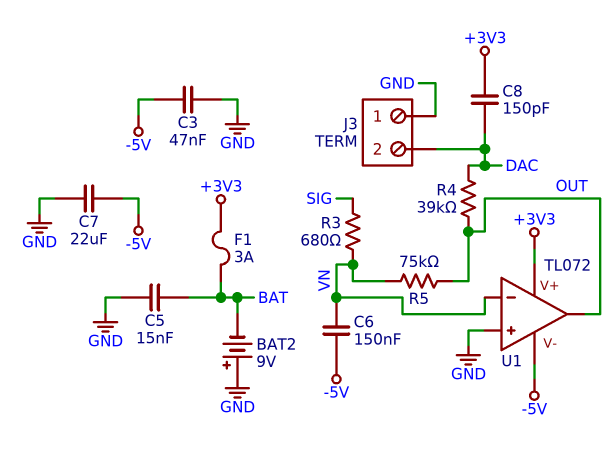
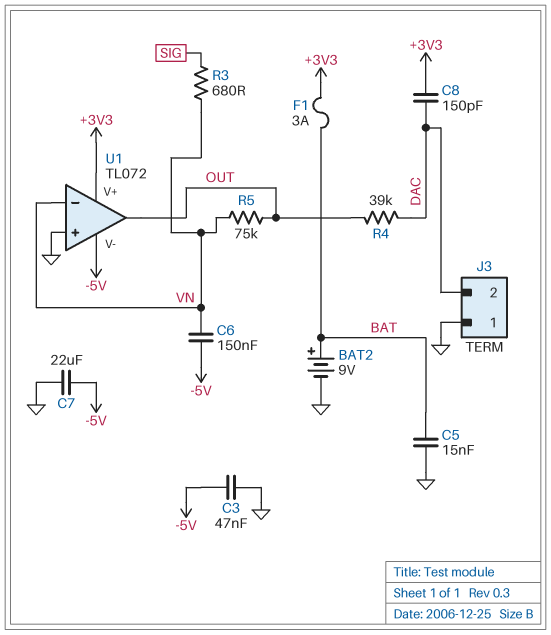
BAT2: 9V (plus GND, minus BAT) -> 9V (plus BAT, minus GND)

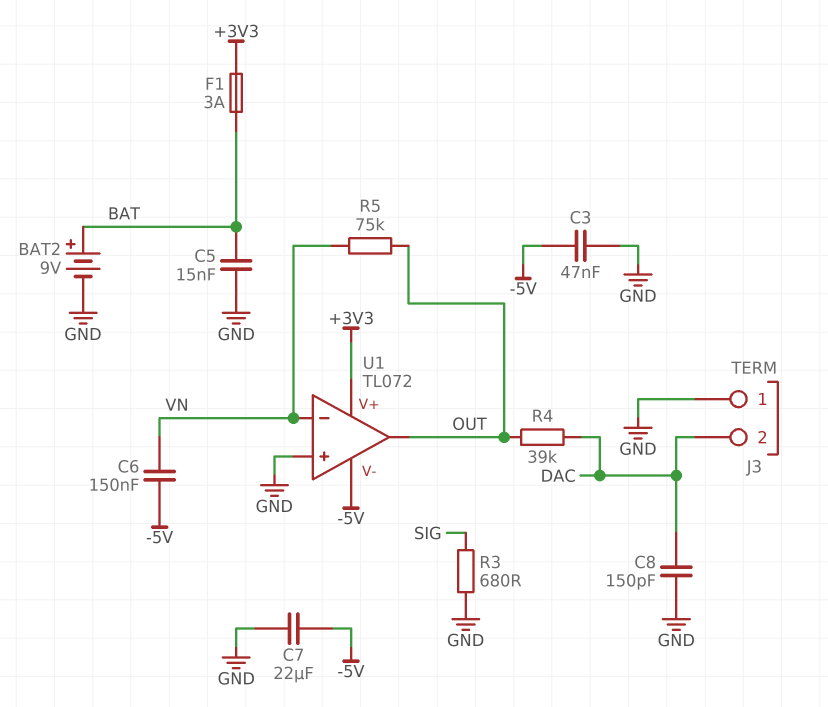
C8: 150pF (+3V3, DAC) -> 150pF (DAC, GND)
R3: 680 (SIG, VN) -> 680 (GND, SIG)

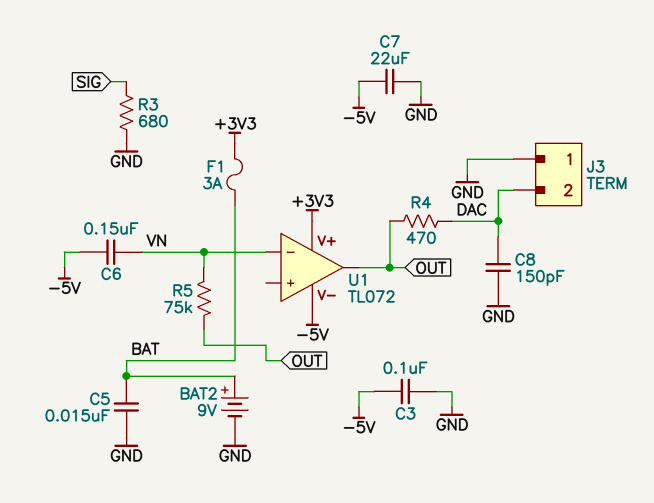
C3: 47nF (-5V, GND) -> 100nF (-5V, GND)
R4: 39k (DAC, OUT) -> 470 (DAC, OUT)
U1 pin in+: GND -> none

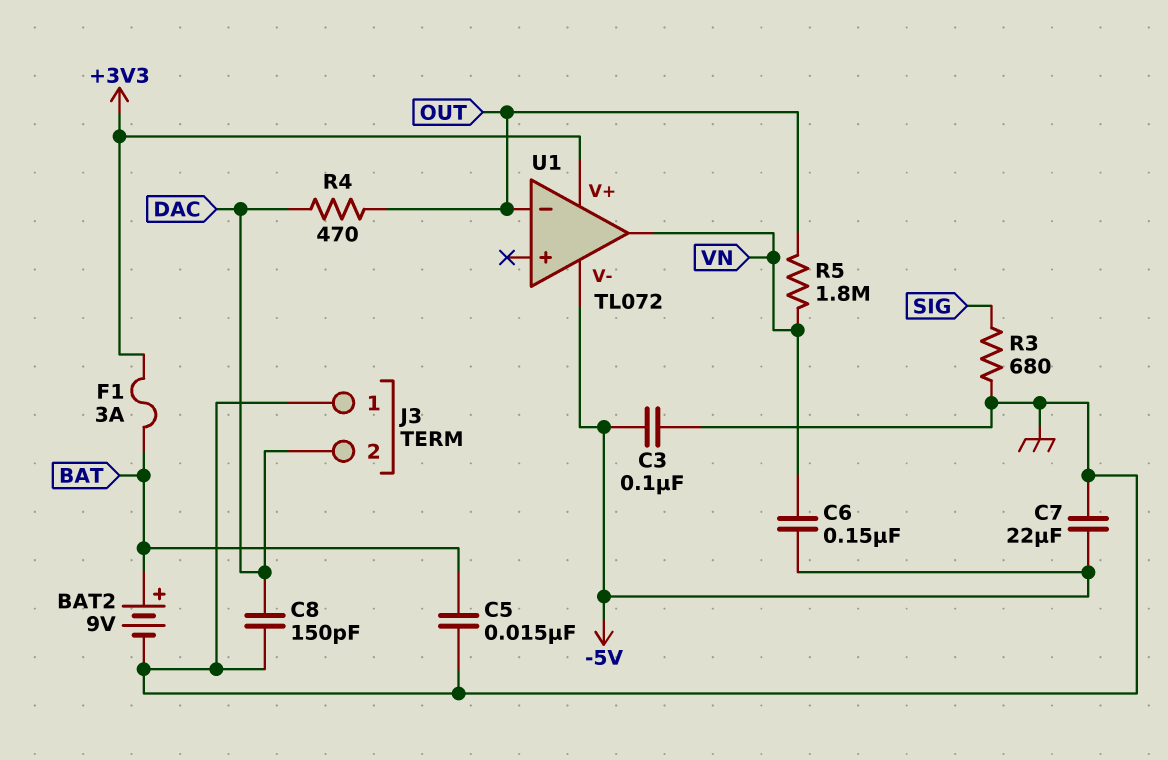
R5: 75k (OUT, VN) -> 1.8M (OUT, VN)
U1 pin in-: VN -> OUT
U1 pin out: OUT -> VN

